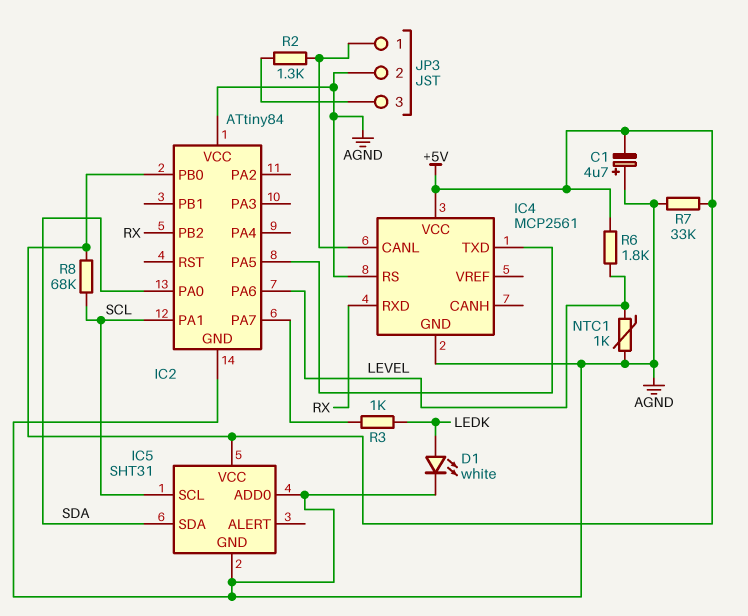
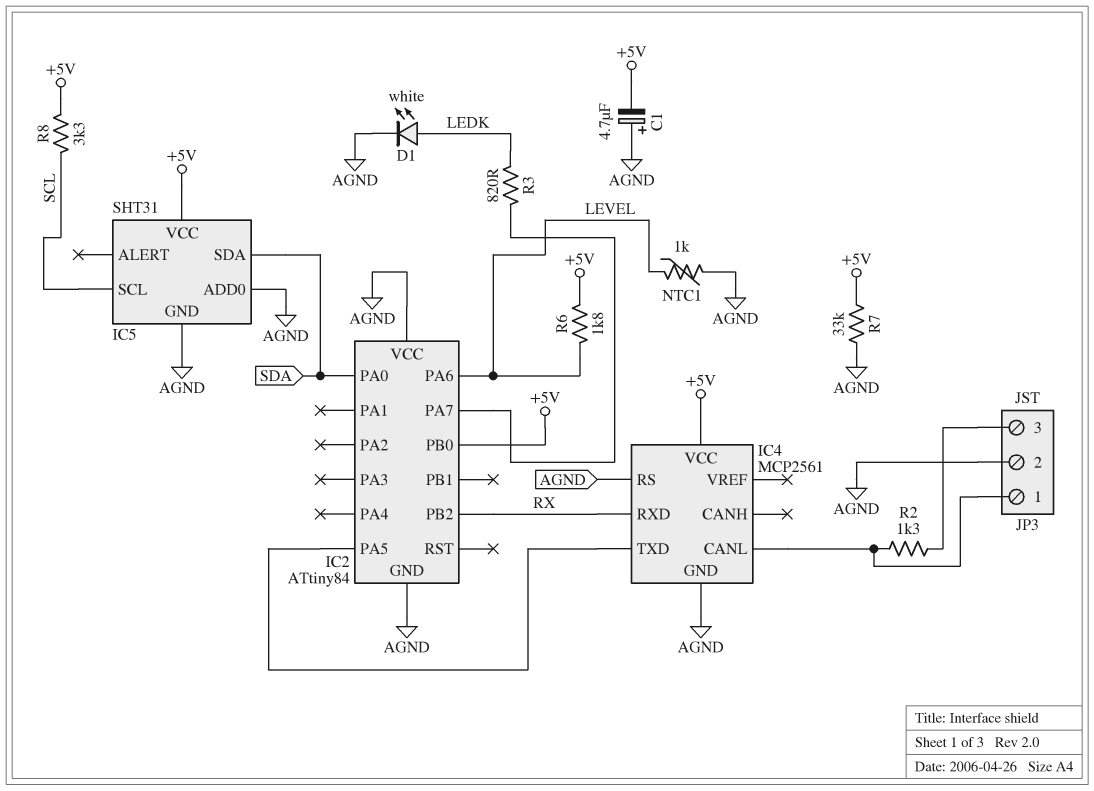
IC2 pin PA1: SCL -> none
R3: 1k (IC2/PA7, LEDK) -> 820 (IC2/PA7, LEDK)
R8: 68k (+5V, SCL) -> 3.3k (+5V, SCL)

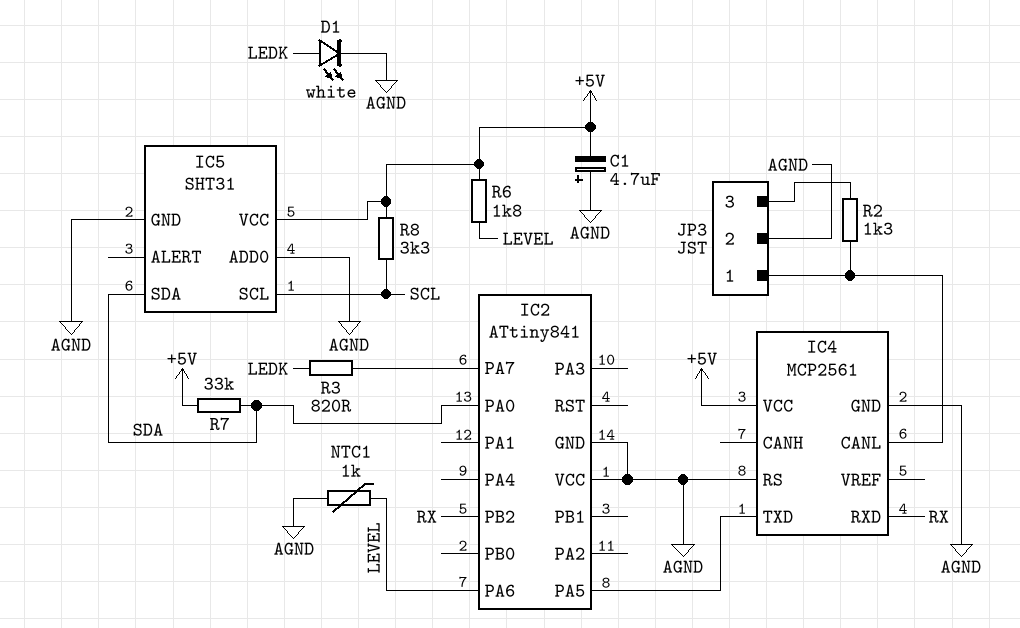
IC2: ATtiny84 -> ATtiny841
IC2 pin PB0: +5V -> none
R7: 33k (+5V, AGND) -> 33k (+5V, SDA)

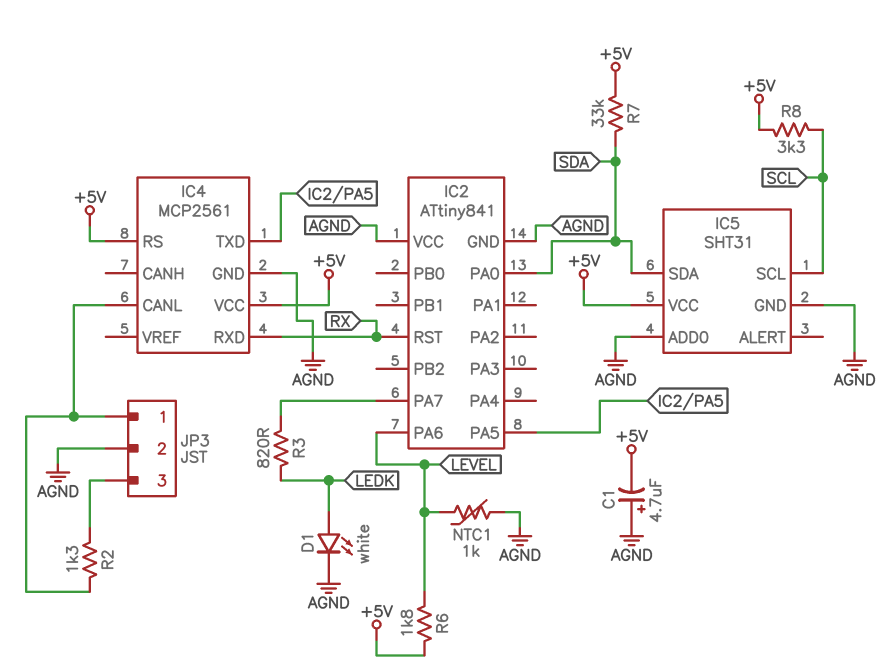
IC2 pin PB2: RX -> none
IC2 pin RST: none -> RX
IC4 pin RS: AGND -> +5V

